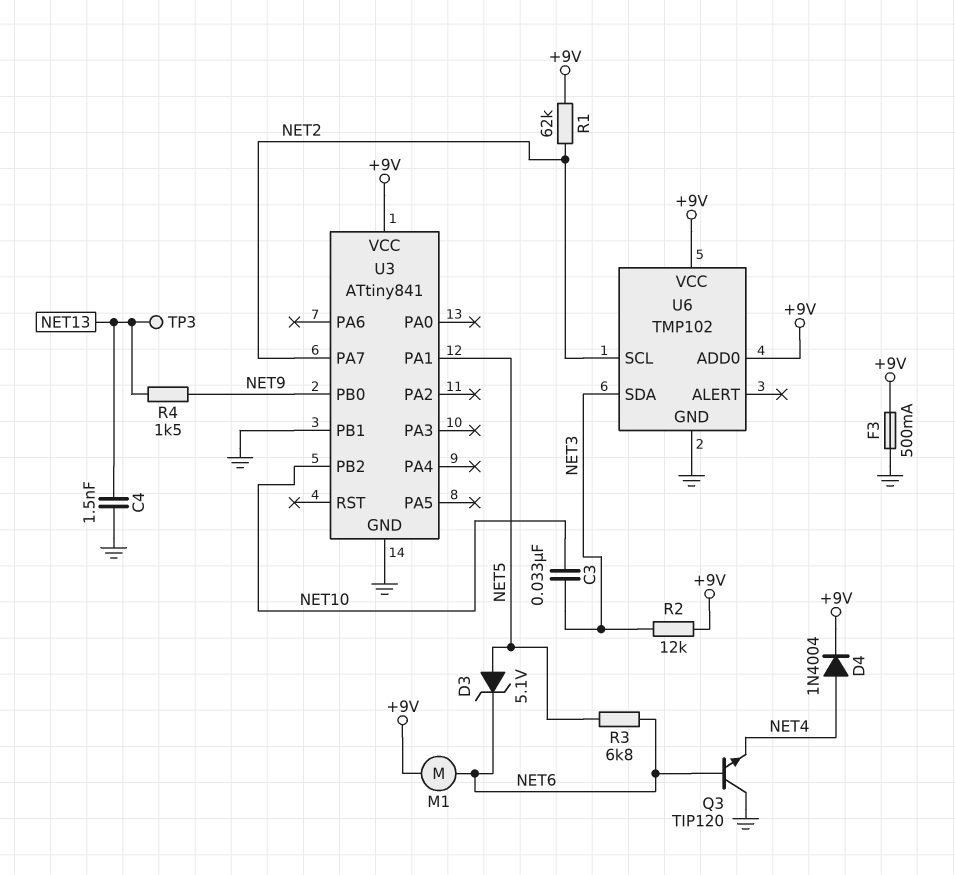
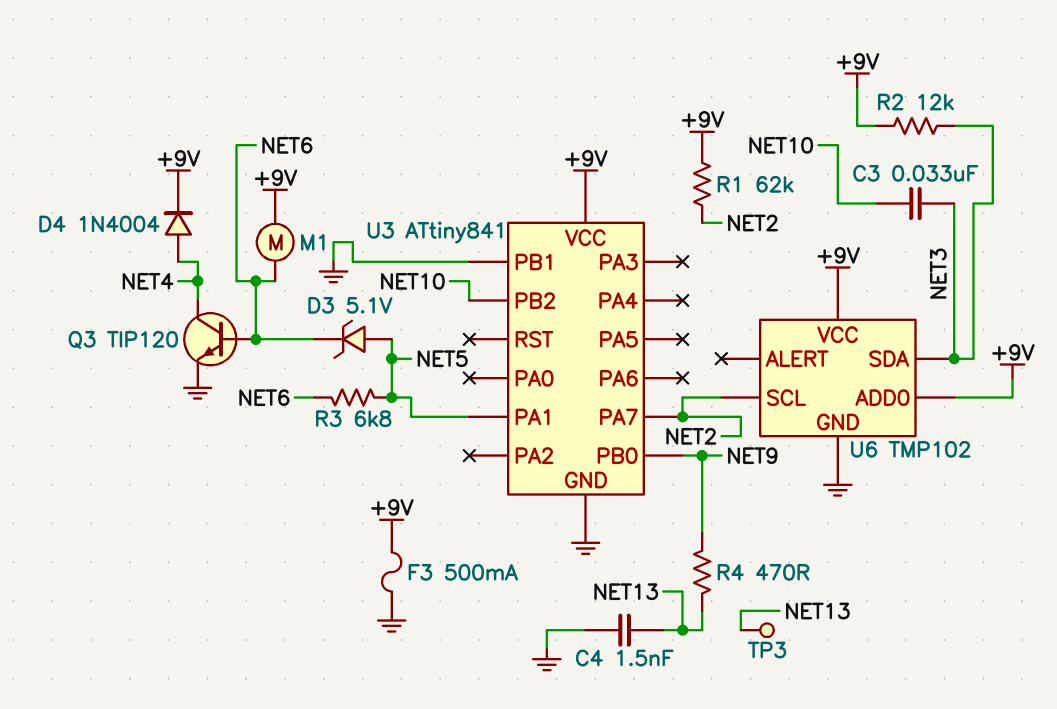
Q3: NPN TIP120 (B NET6, C GND, E NET4) -> NPN TIP120 (B NET6, C NET4, E GND)
R4: 1.5k (NET9, NET13) -> 470 (NET9, NET13)

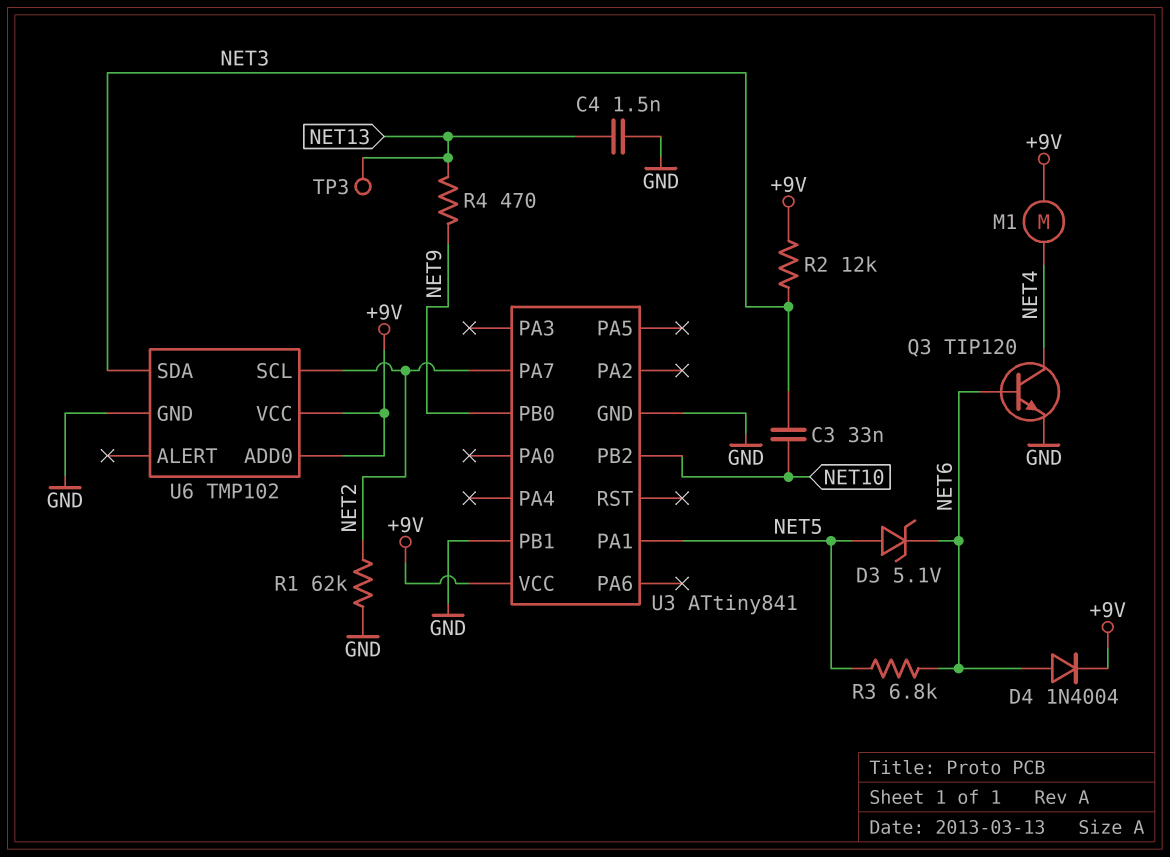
D4: diode 1N4004 (A NET4, K +9V) -> diode 1N4004 (A NET6, K +9V)
F3: 500mA (+9V, GND) -> none
M1: motor (+9V, NET6) -> motor (+9V, NET4)
R1: 62k (+9V, NET2) -> 62k (GND, NET2)

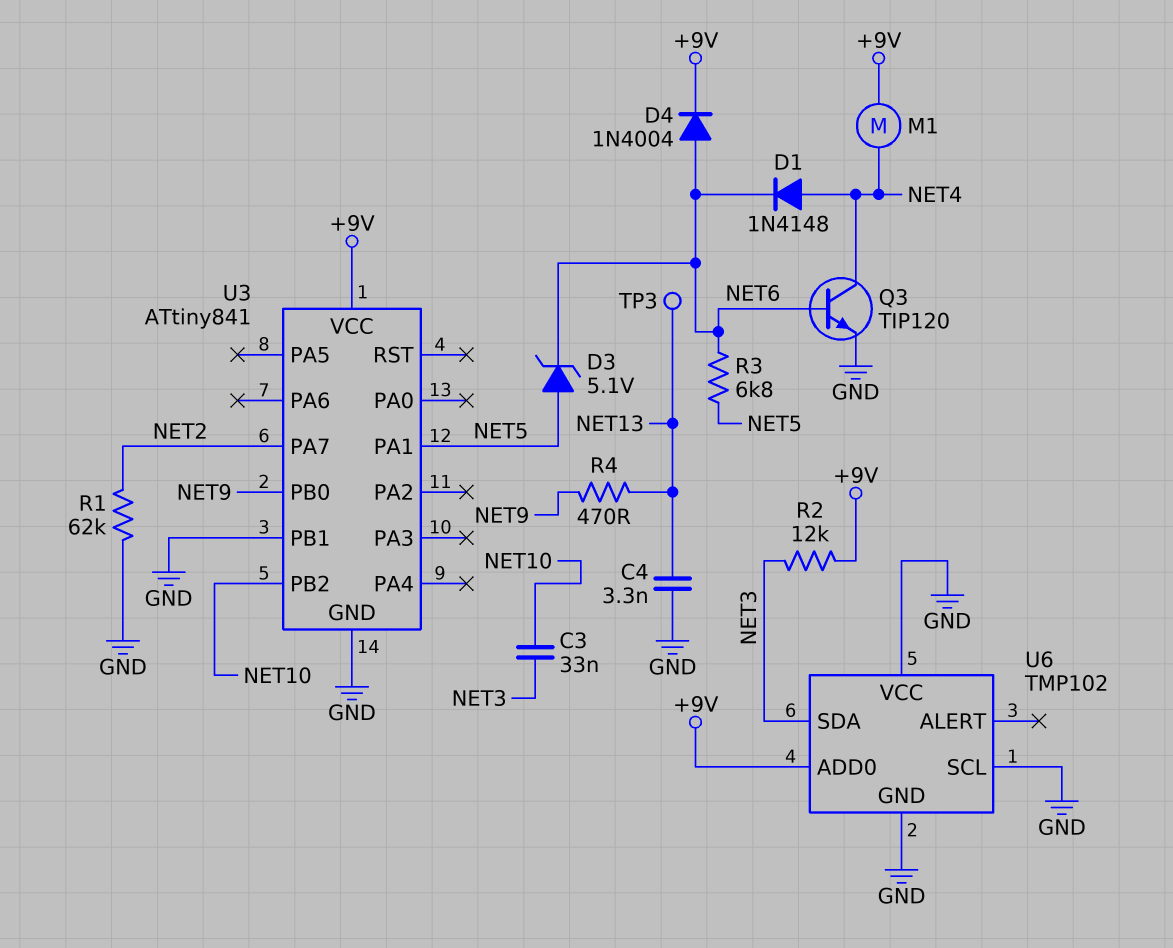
C4: 1.5nF (GND, NET13) -> 3.3nF (GND, NET13)
D1: none -> diode 1N4148 (A NET4, K NET6)
U6 pin SCL: NET2 -> GND
U6 pin VCC: +9V -> GND

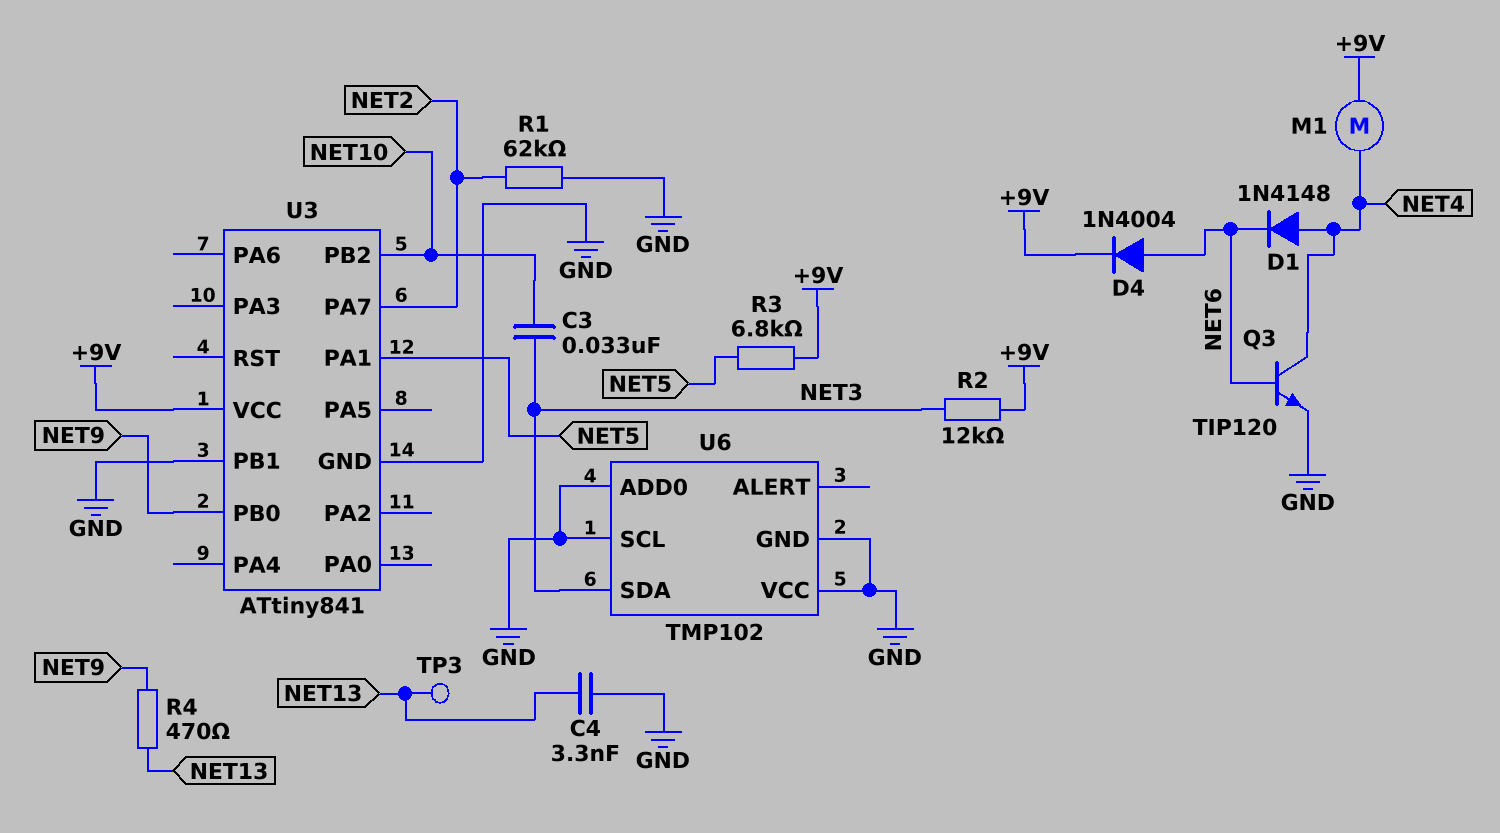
D3: zener 5.1V (A NET5, K NET6) -> none
R3: 6.8k (NET5, NET6) -> 6.8k (+9V, NET5)
U6 pin ADD0: +9V -> GND

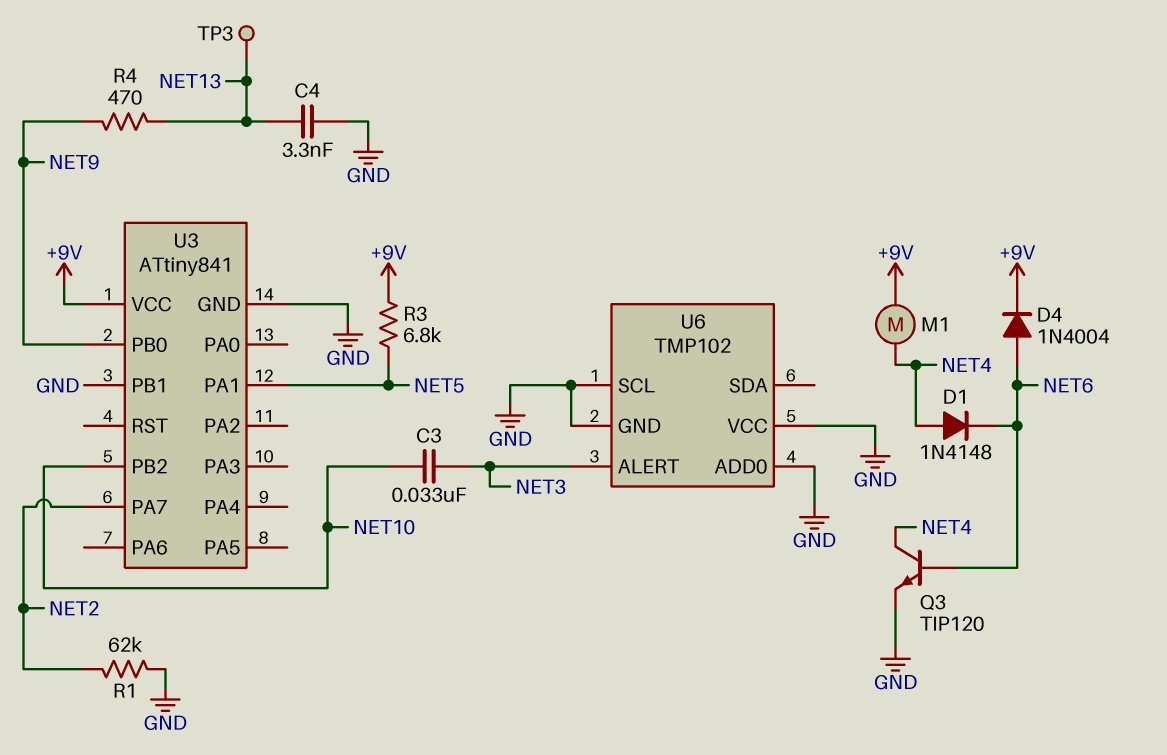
R2: 12k (+9V, NET3) -> none
U6 pin ALERT: none -> NET3
U6 pin SDA: NET3 -> none

